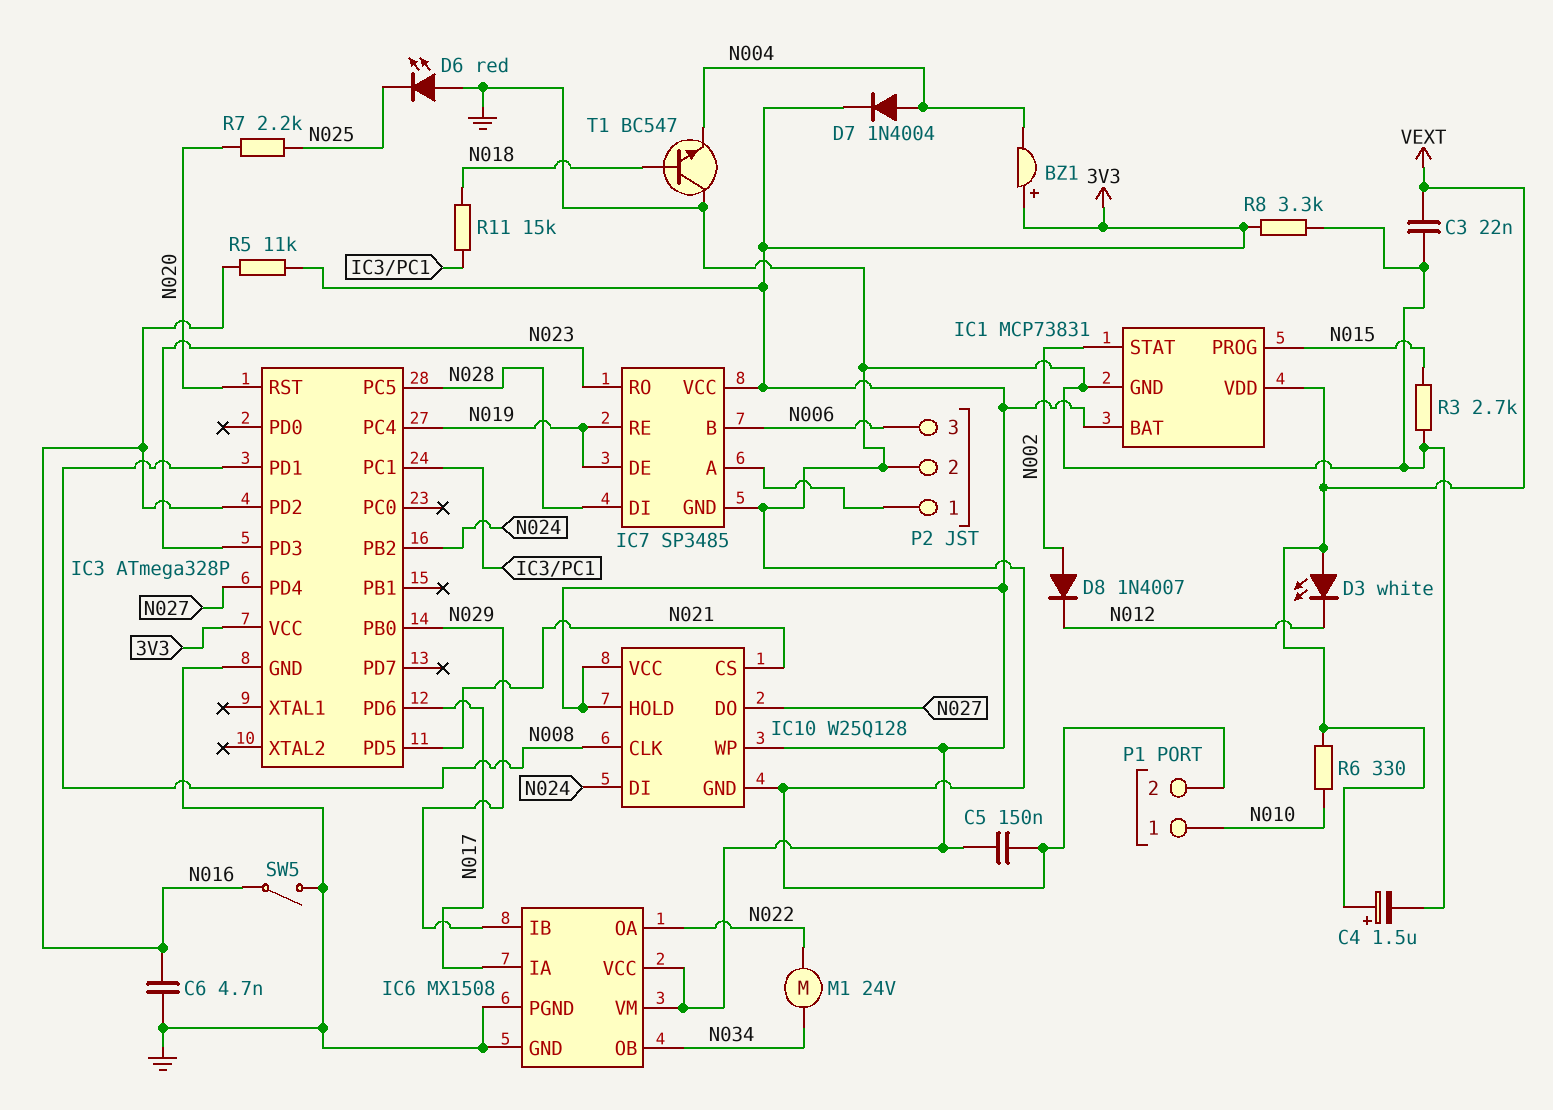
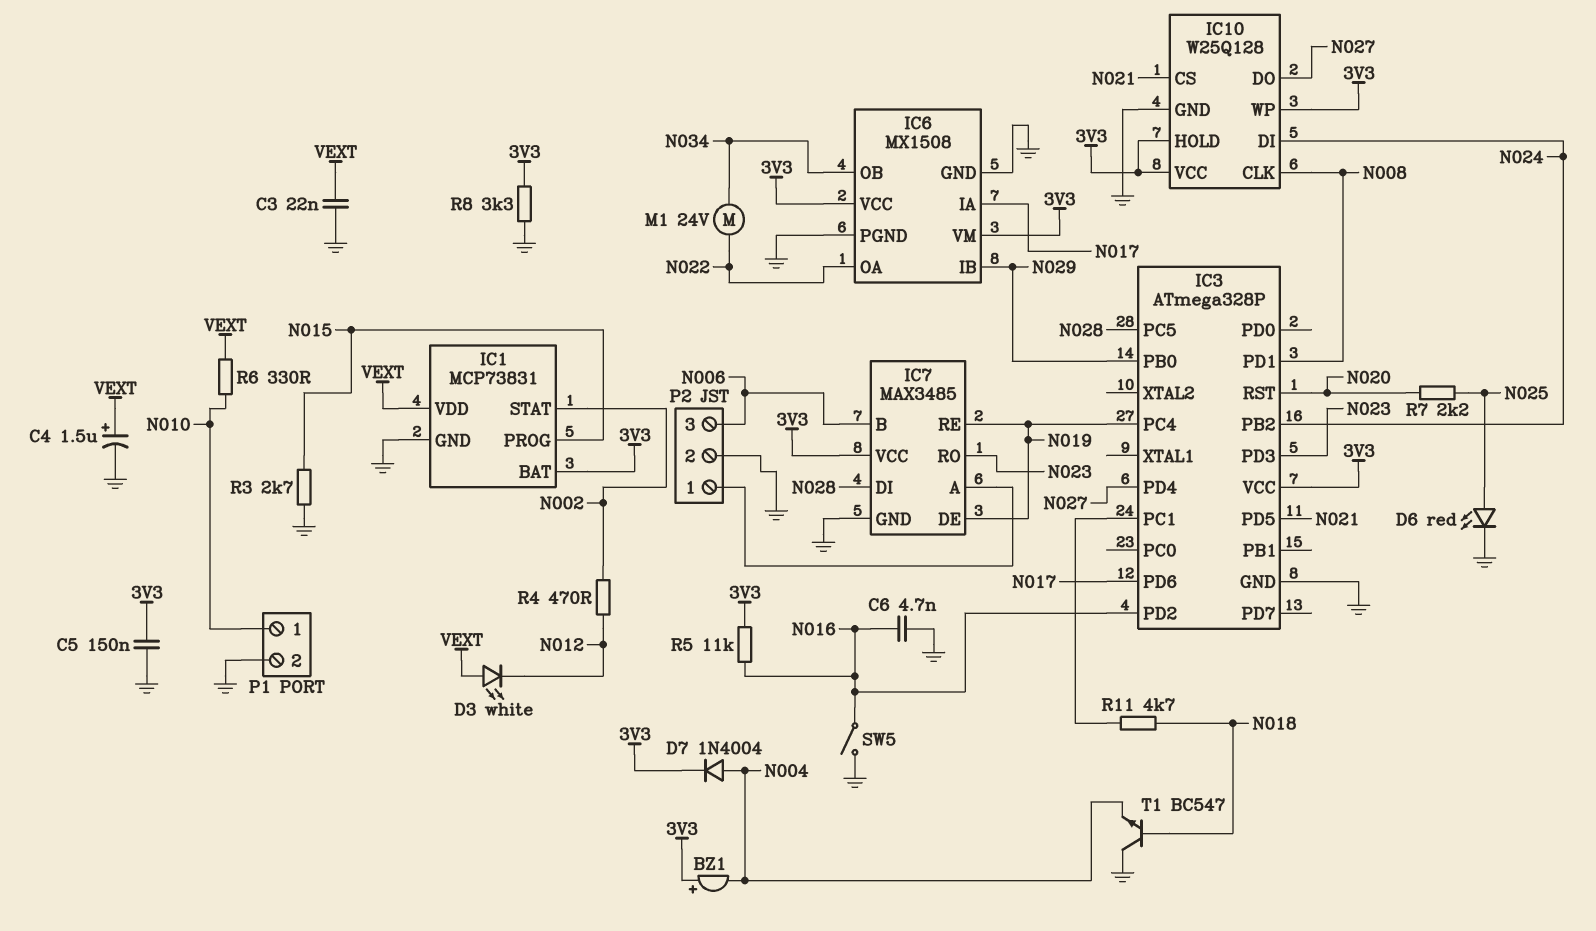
D6: LED red (A GND, K N025) -> LED red (A N025, K GND)
D8: diode 1N4007 (A N002, K N012) -> none
IC7: SP3485 -> MAX3485
R4: none -> 470 (N002, N012)
R11: 15k (IC3/PC1, N018) -> 4.7k (IC3/PC1, N018)

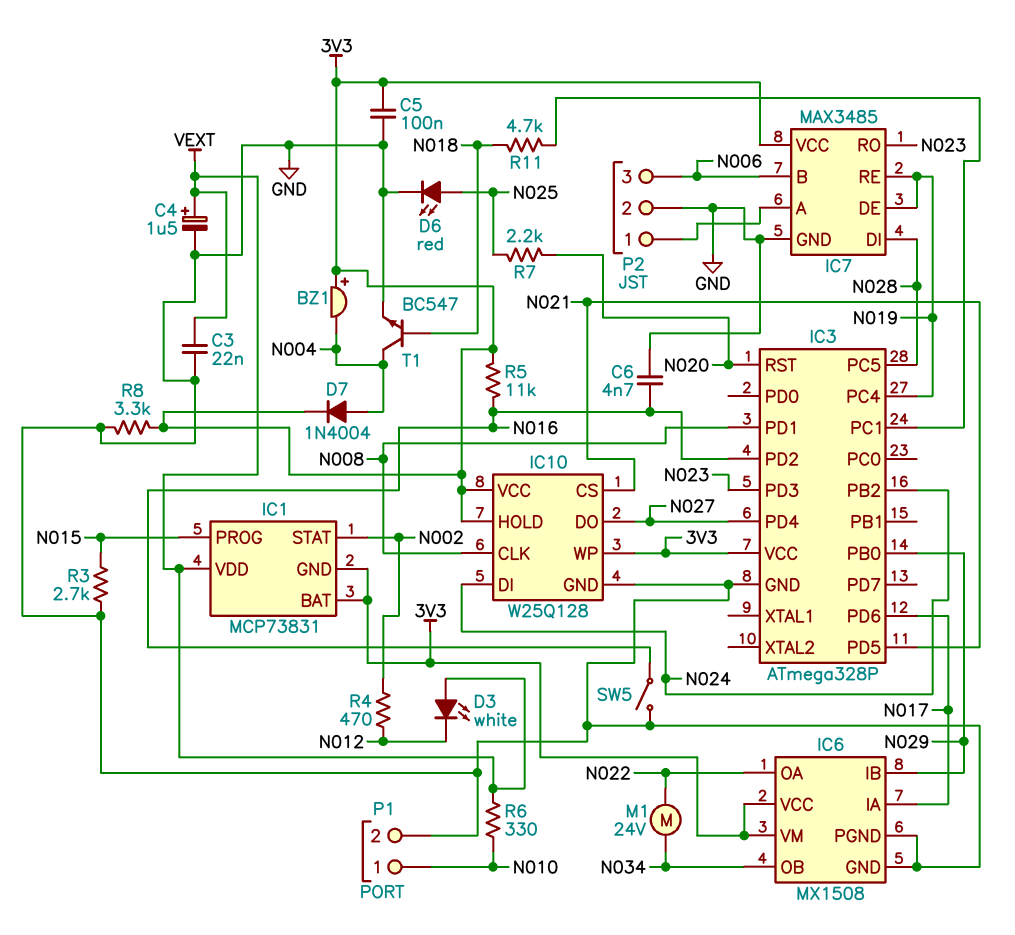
C5: 150nF (3V3, GND) -> 100nF (3V3, GND)
IC1 pin GND: GND -> 3V3
T1: NPN BC547 (B N018, C GND, E N004) -> NPN BC547 (B N018, C N004, E GND)

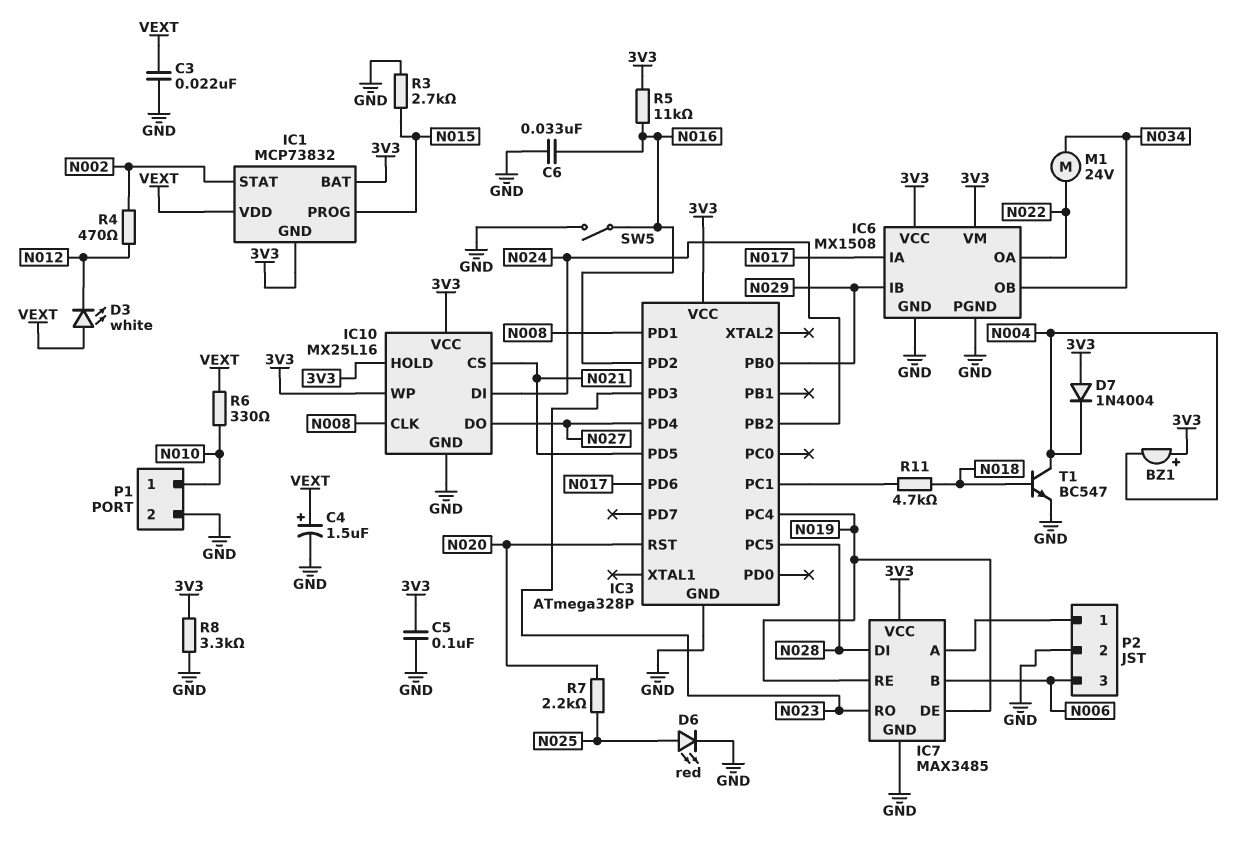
C6: 4.7nF (GND, N016) -> 33nF (GND, N016)
D7: diode 1N4004 (A N004, K 3V3) -> diode 1N4004 (A 3V3, K N004)
IC1: MCP73831 -> MCP73832
IC10: W25Q128 -> MX25L16

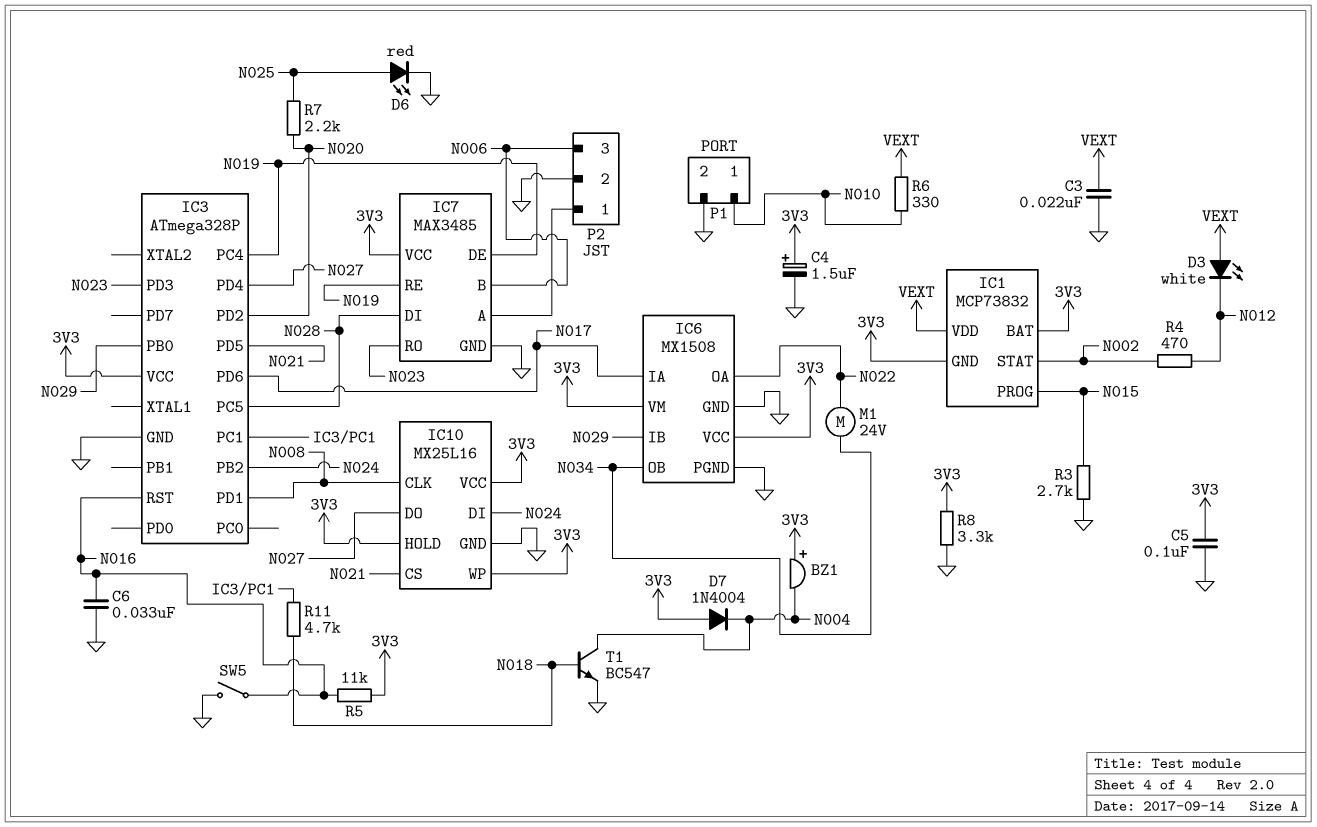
C4: 1.5uF (plus VEXT, minus GND) -> 1.5uF (plus 3V3, minus GND)
IC3 pin PD2: N016 -> N020
IC3 pin RST: N020 -> N016

